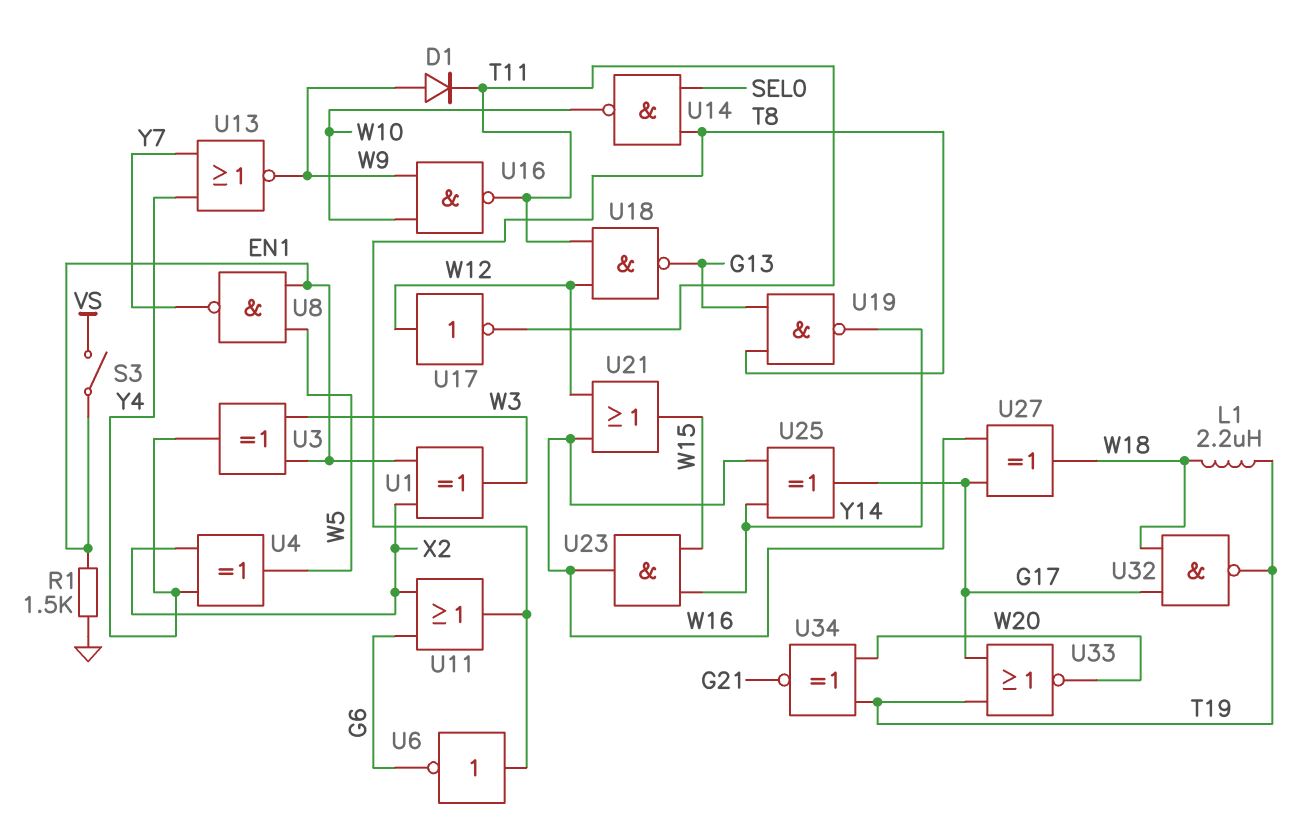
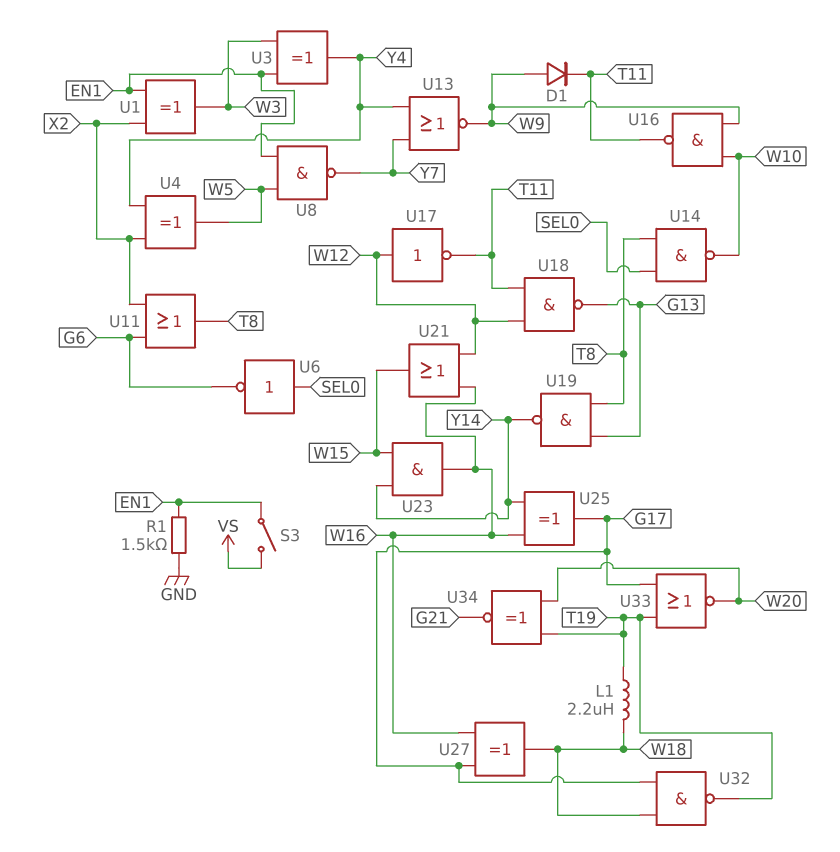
U6: NOT (in T8, out G6) -> NOT (in SEL0, out G6)

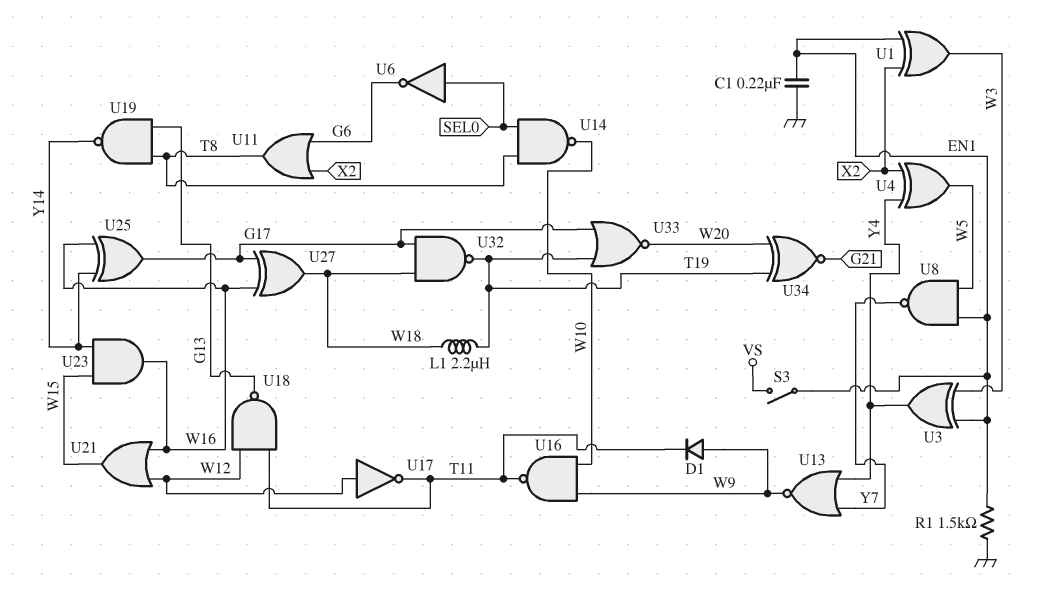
C1: none -> 220nF (EN1, GND)

